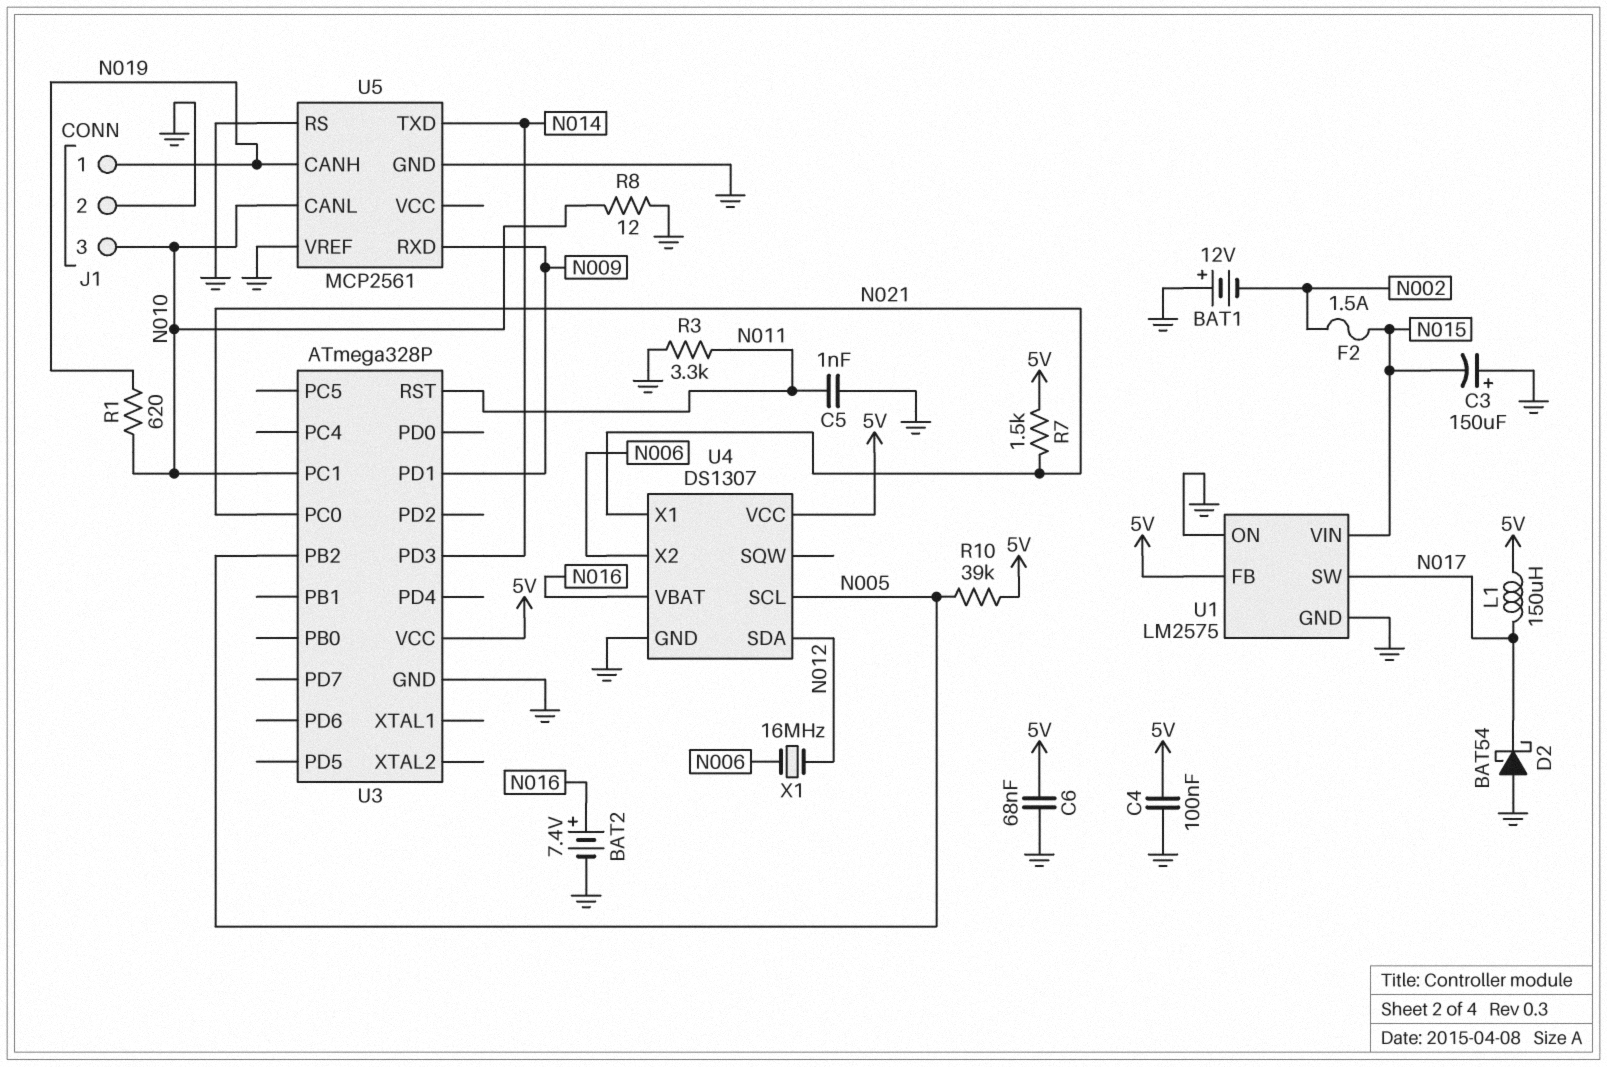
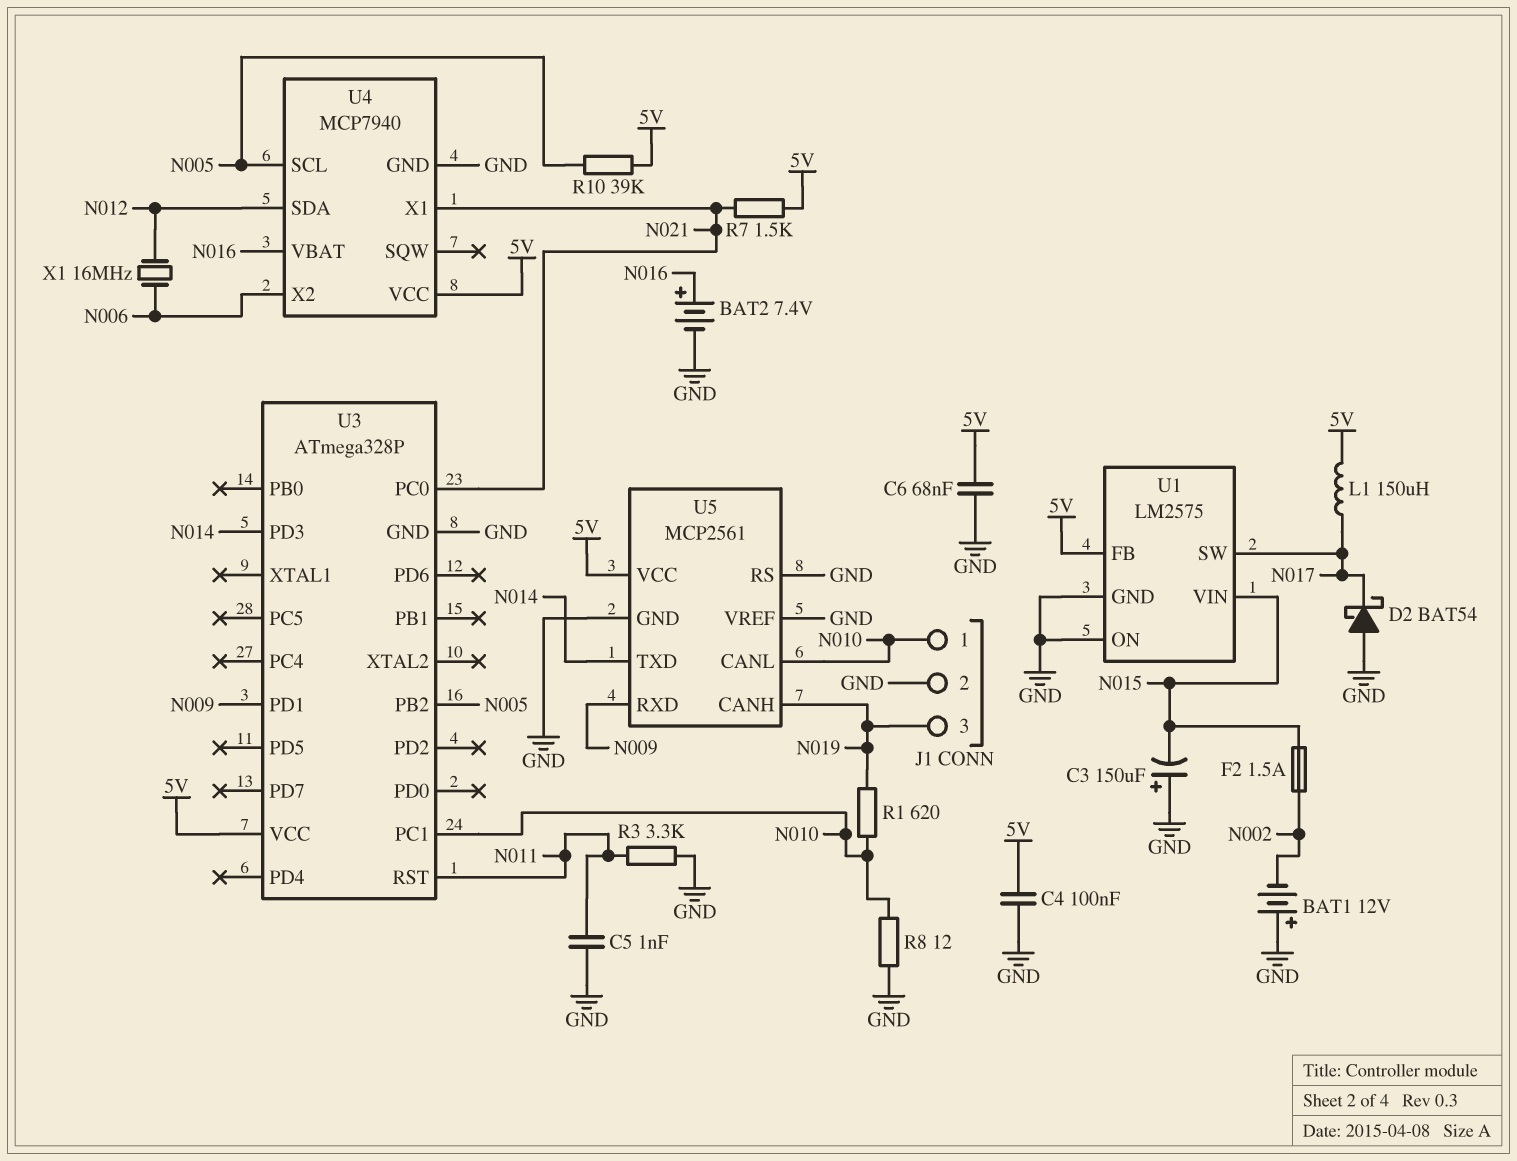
J1 pin 1: N019 -> N010
J1 pin 3: N010 -> N019
U4: DS1307 -> MCP7940
U5 pin VCC: none -> 5V

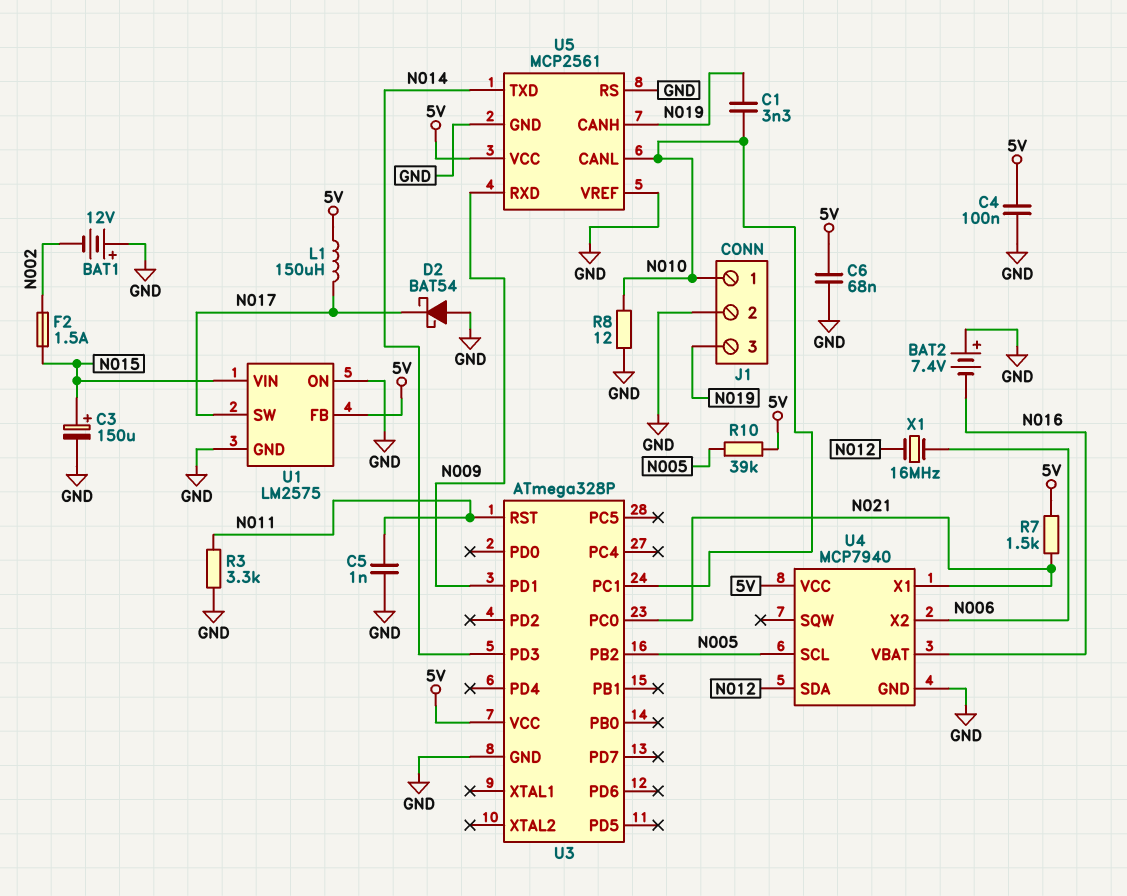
BAT2: 7.4V (plus N016, minus GND) -> 7.4V (plus GND, minus N016)
C1: none -> 3.3nF (N010, N019)
C3: 150uF (plus GND, minus N015) -> 150uF (plus N015, minus GND)
R1: 620 (N010, N019) -> none

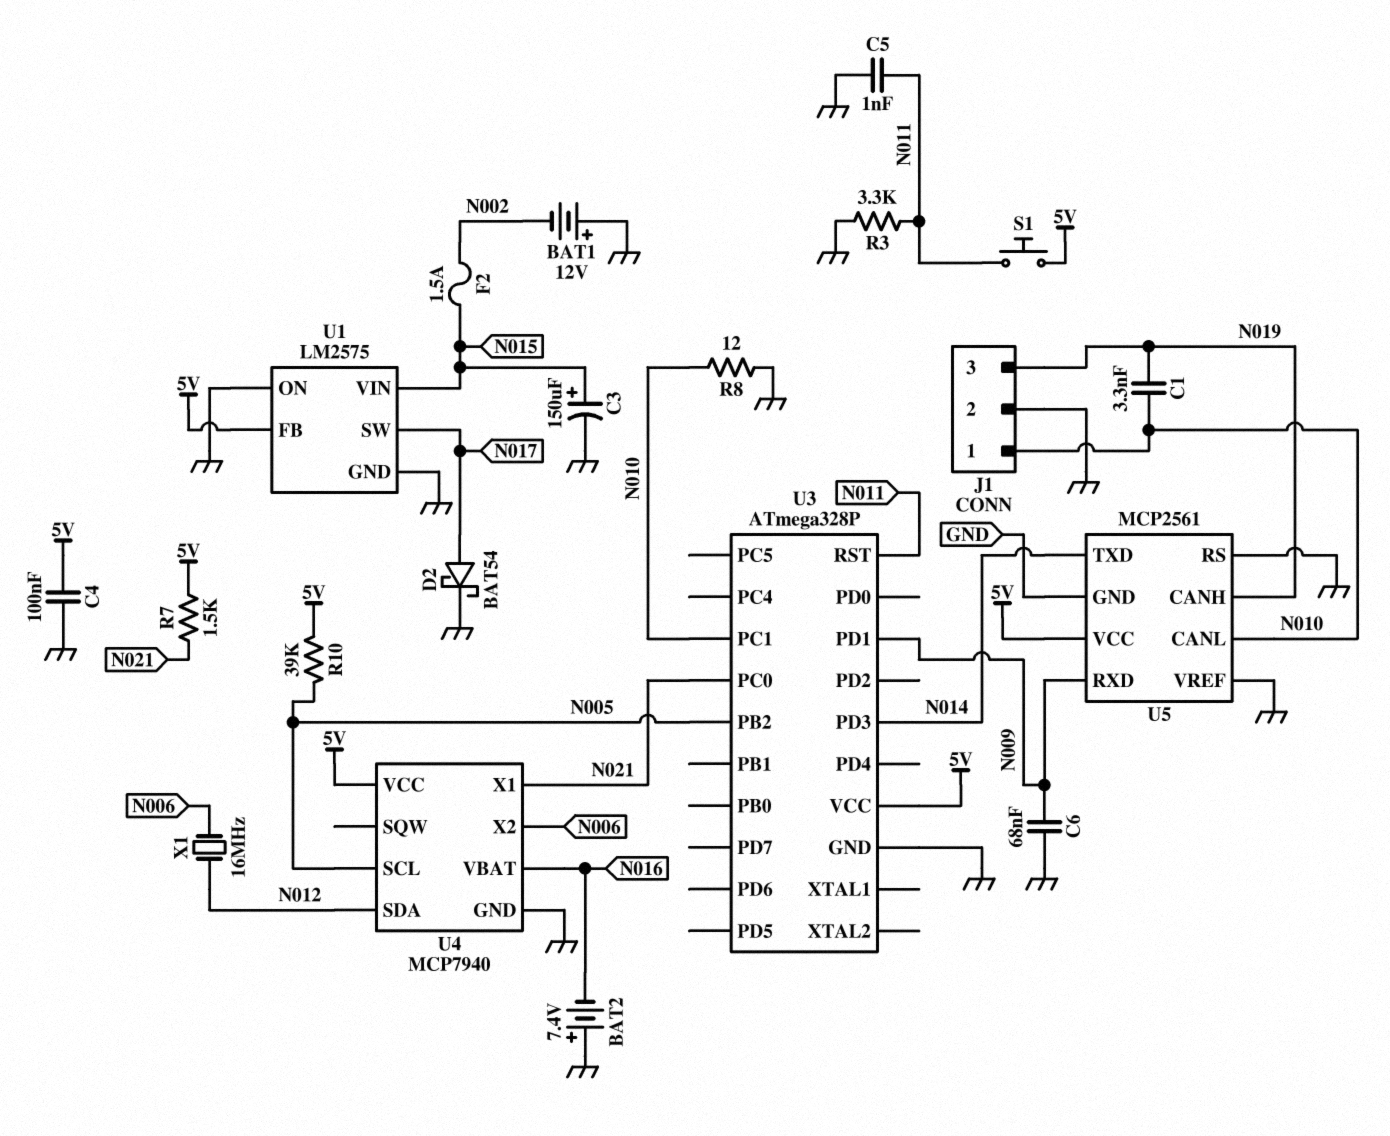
C6: 68nF (5V, GND) -> 68nF (GND, N009)
D2: schottky BAT54 (A GND, K N017) -> schottky BAT54 (A N017, K GND)
L1: 150uH (5V, N017) -> none
S1: none -> button (5V, N011)

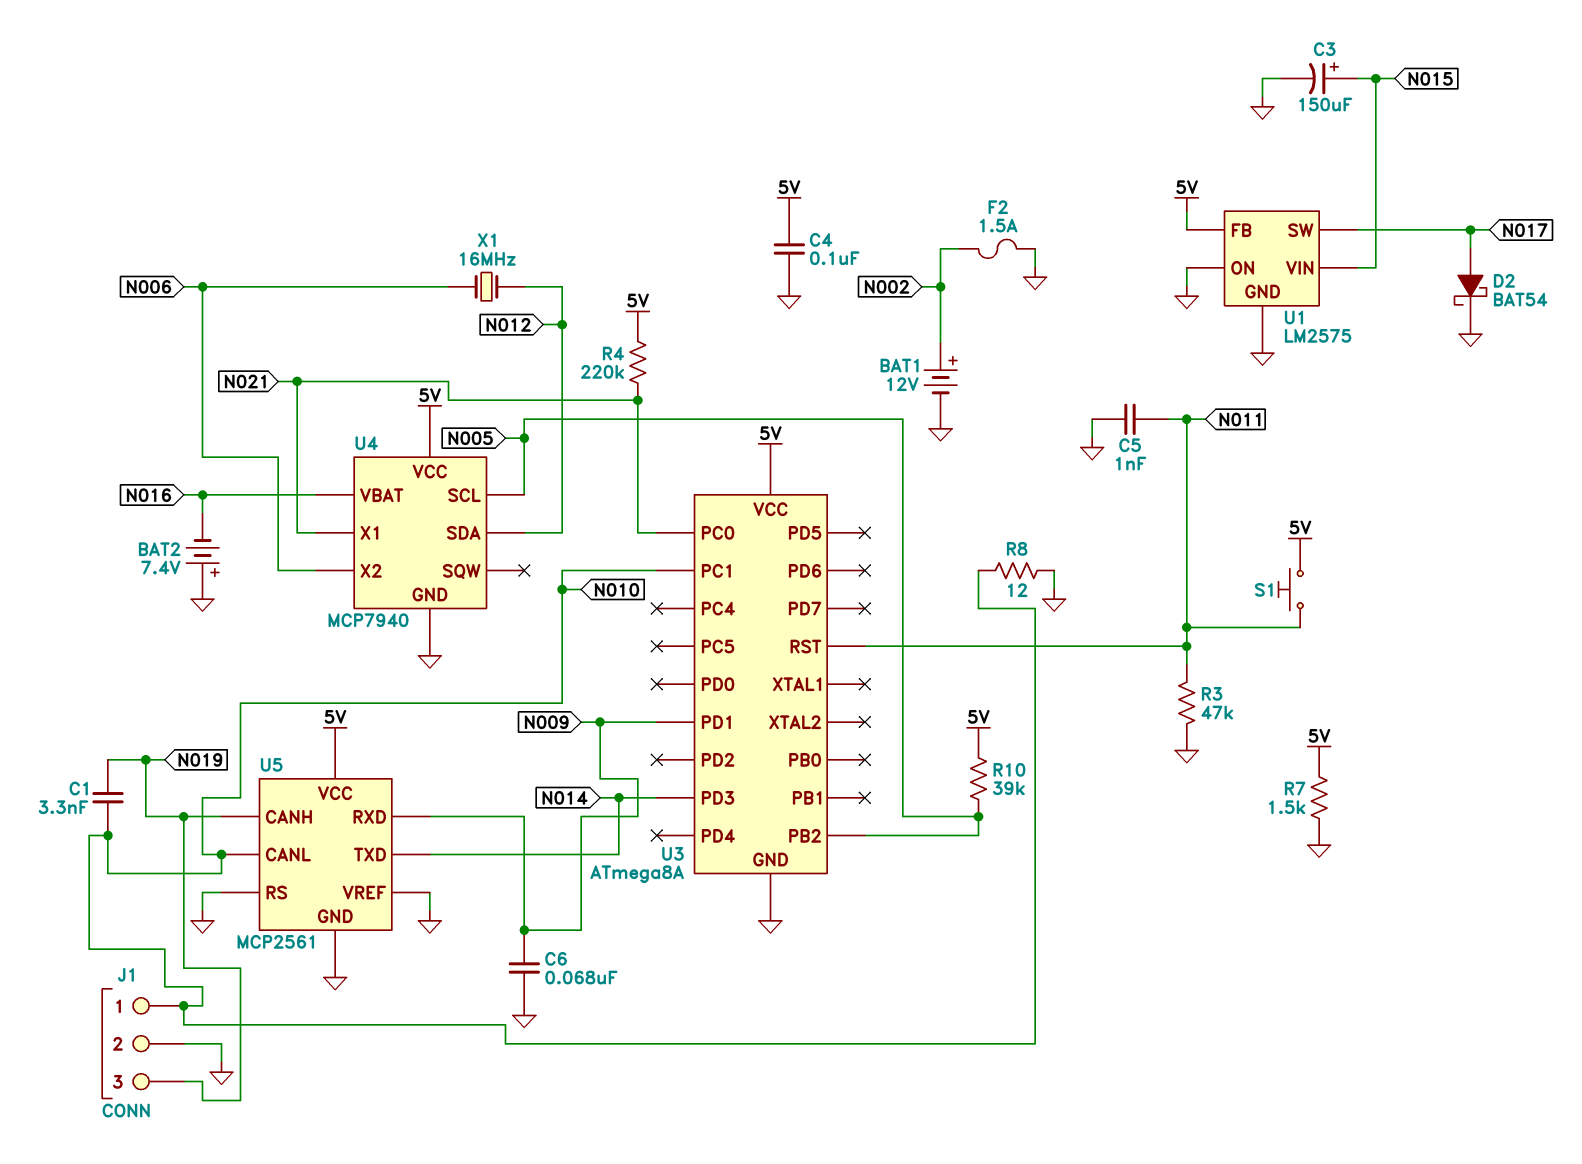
BAT1: 12V (plus GND, minus N002) -> 12V (plus N002, minus GND)
F2: 1.5A (N002, N015) -> 1.5A (GND, N002)
R3: 3.3k (GND, N011) -> 47k (GND, N011)
R4: none -> 220k (5V, N021)
R7: 1.5k (5V, N021) -> 1.5k (5V, GND)
U3: ATmega328P -> ATmega8A

